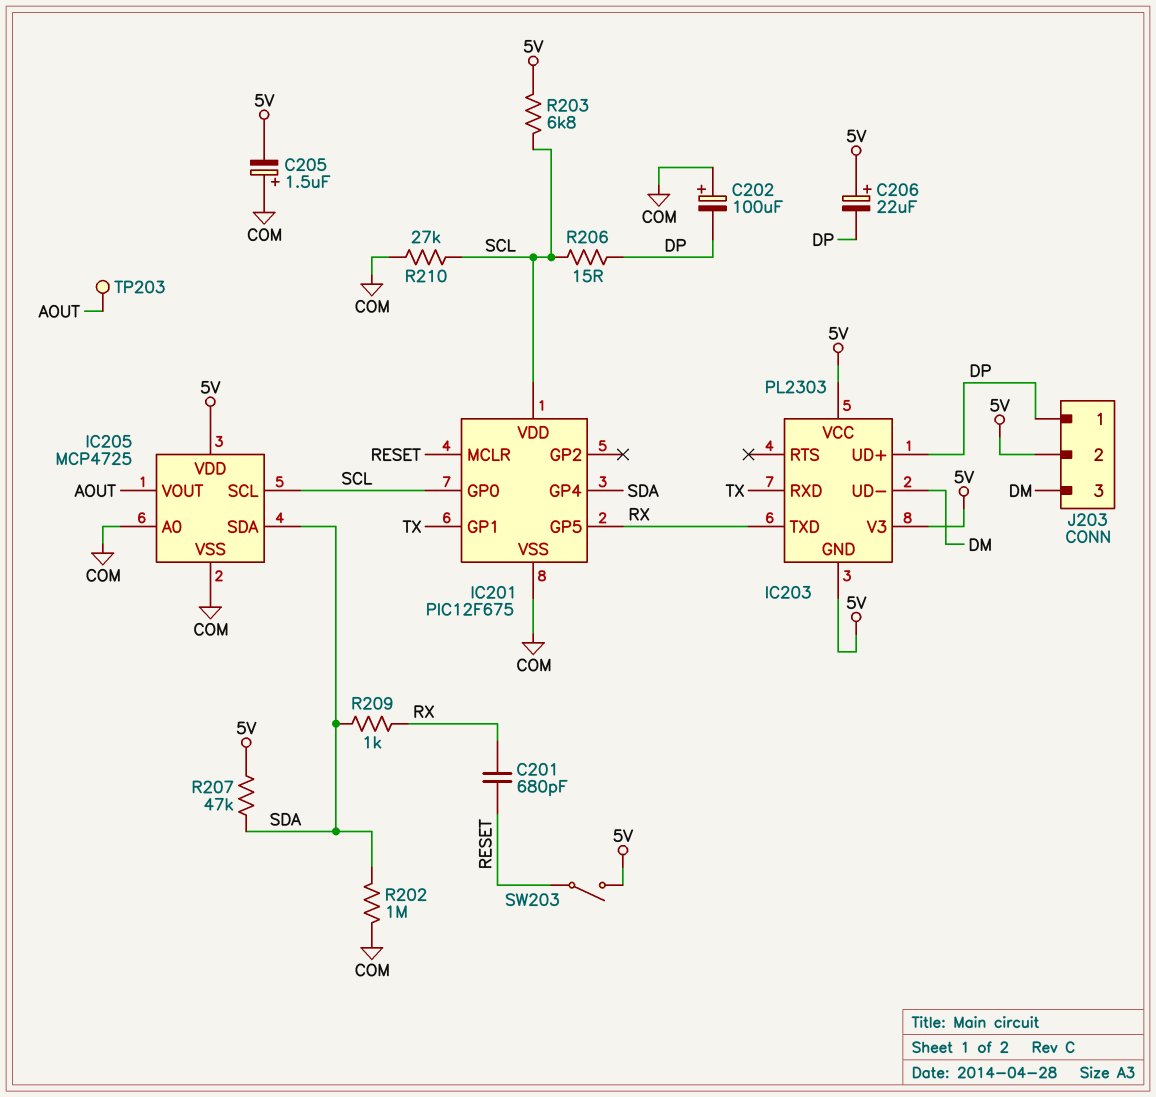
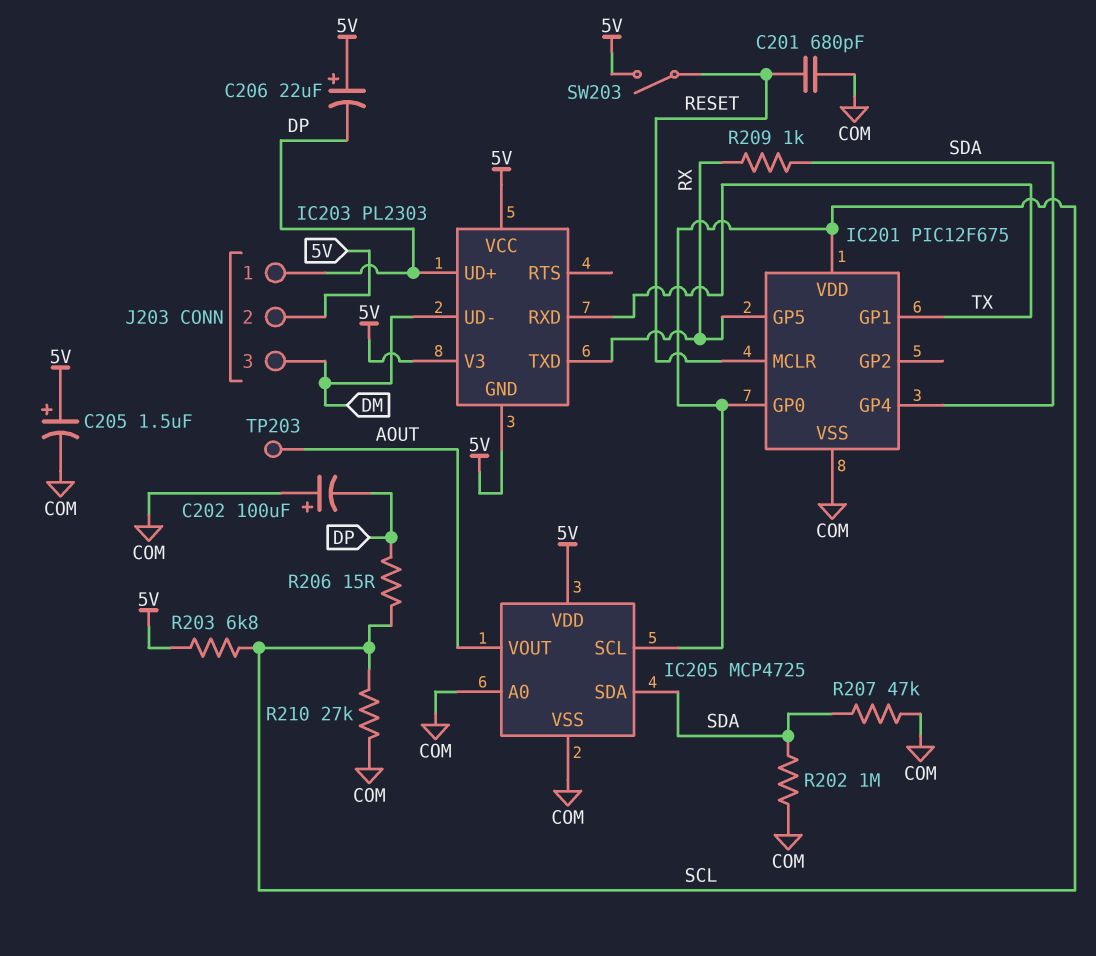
C201: 680pF (RESET, RX) -> 680pF (COM, RESET)
C205: 1.5uF (plus COM, minus 5V) -> 1.5uF (plus 5V, minus COM)
R207: 47k (5V, SDA) -> 47k (COM, SDA)

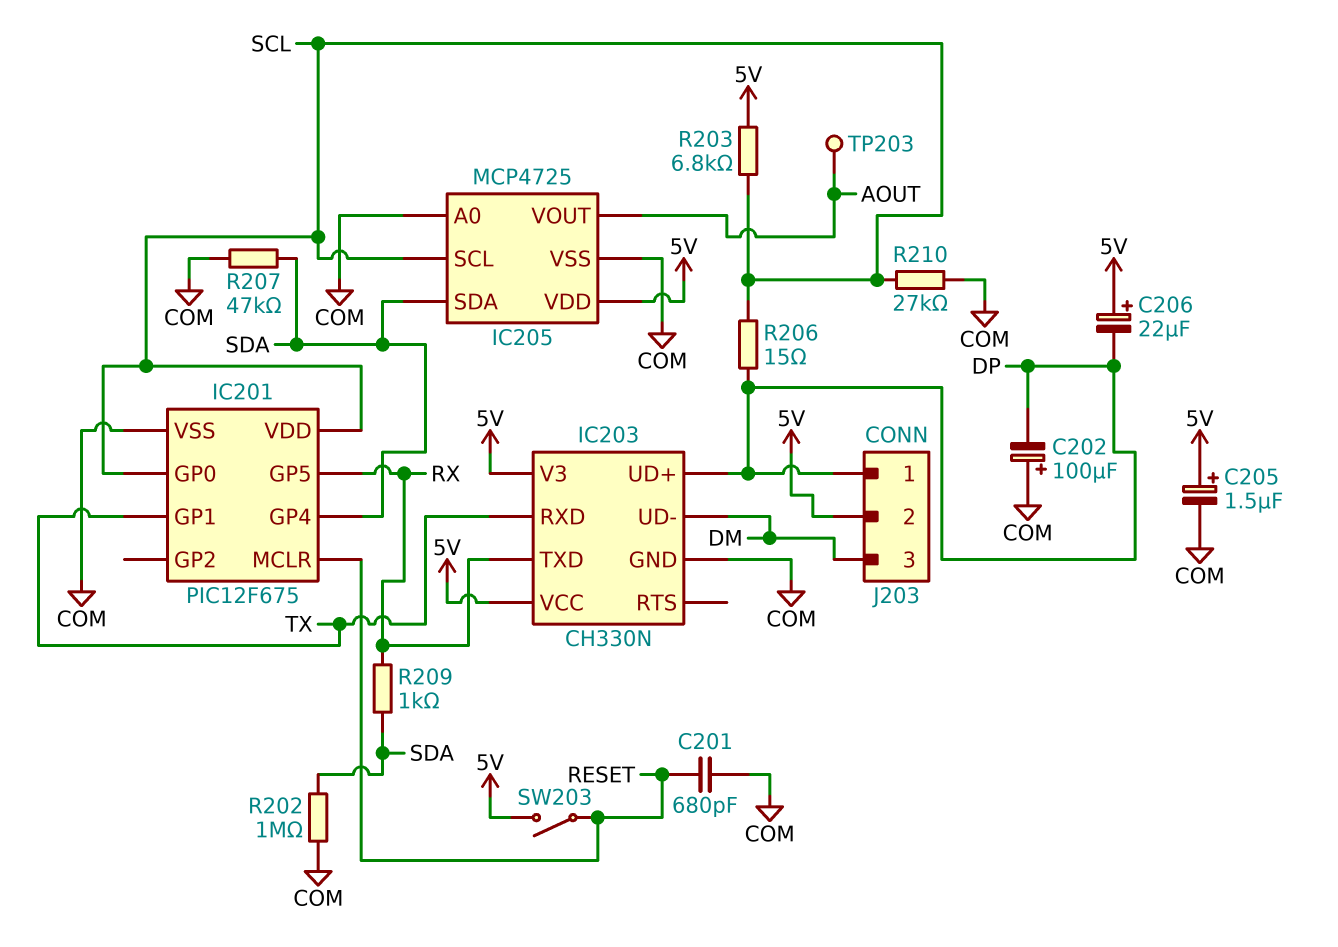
IC203: PL2303 -> CH330N
IC203 pin GND: 5V -> COM

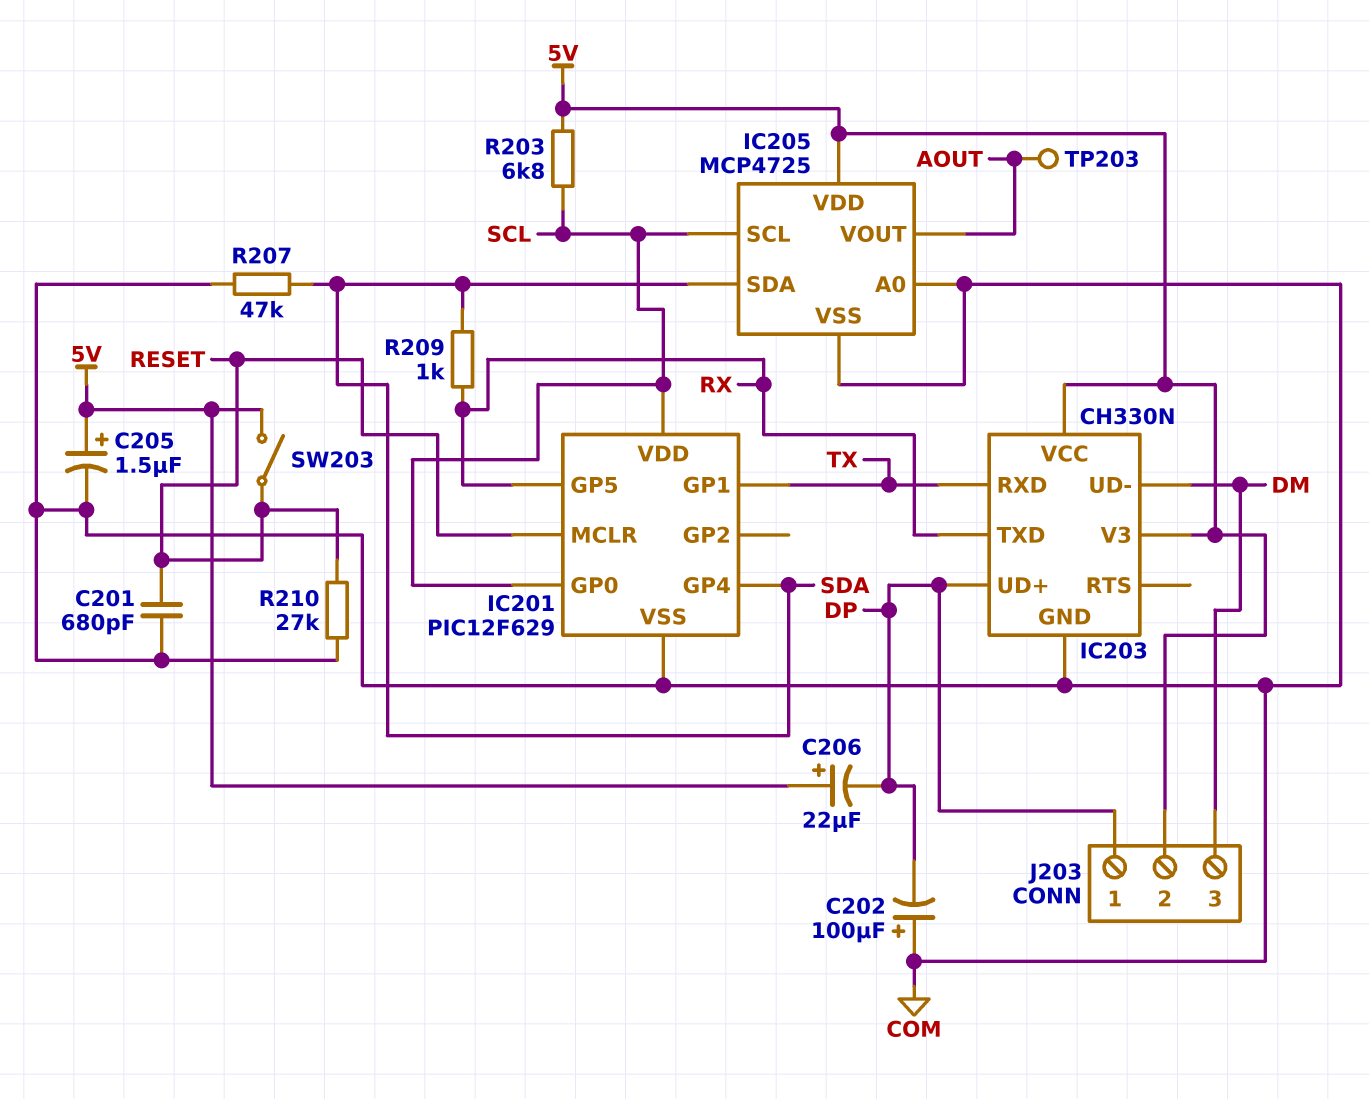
IC201: PIC12F675 -> PIC12F629
R202: 1M (COM, SDA) -> none
R206: 15 (DP, SCL) -> none
R210: 27k (COM, SCL) -> 27k (COM, RESET)

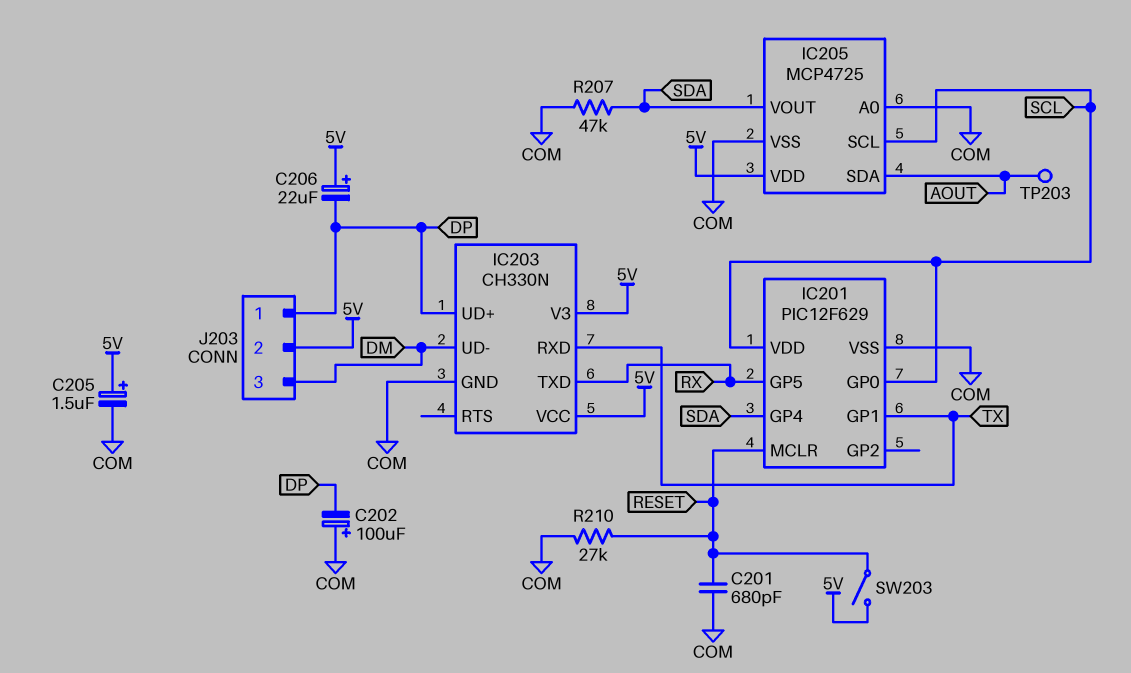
IC205 pin SDA: SDA -> AOUT
IC205 pin VOUT: AOUT -> SDA
R203: 6.8k (5V, SCL) -> none
R209: 1k (RX, SDA) -> none

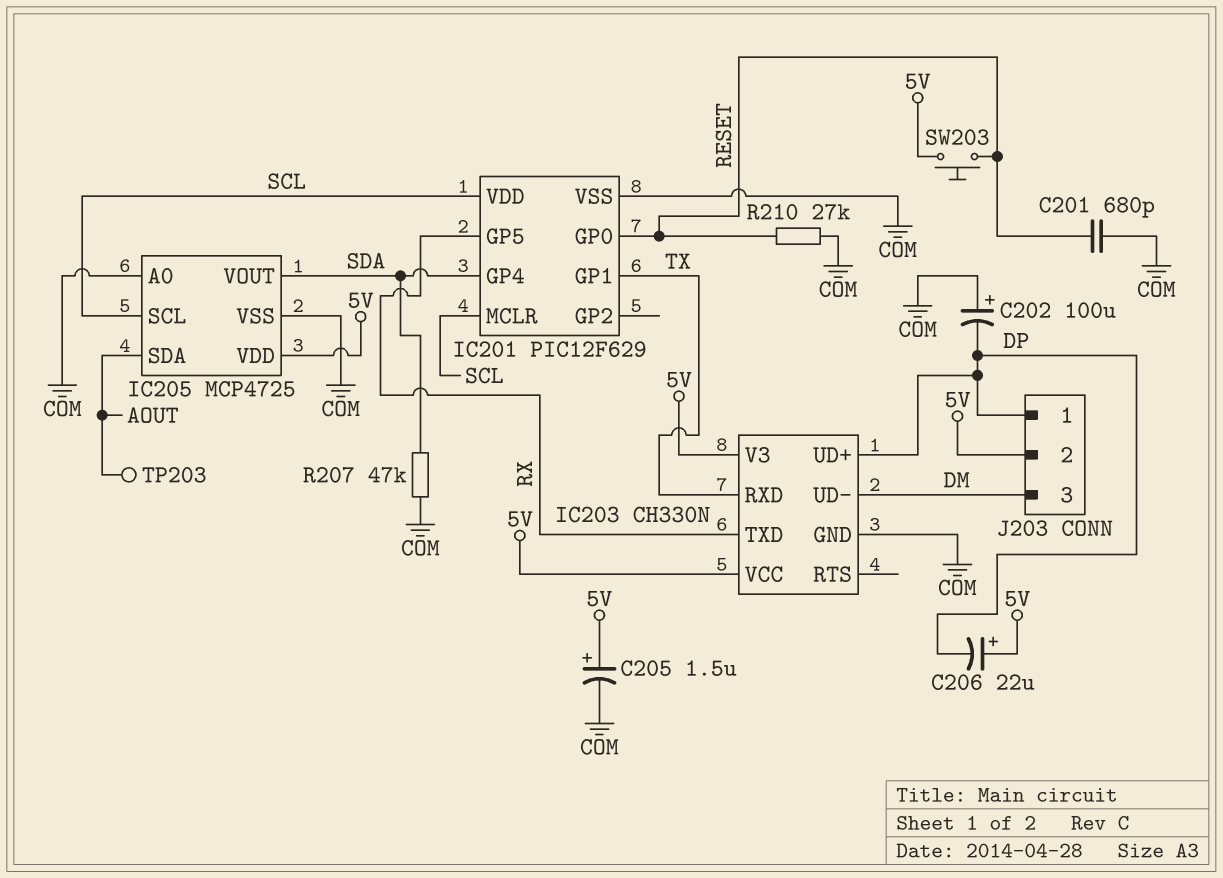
IC201 pin GP0: SCL -> RESET
IC201 pin MCLR: RESET -> SCL
SW203: switch (5V, RESET) -> button (5V, RESET)

